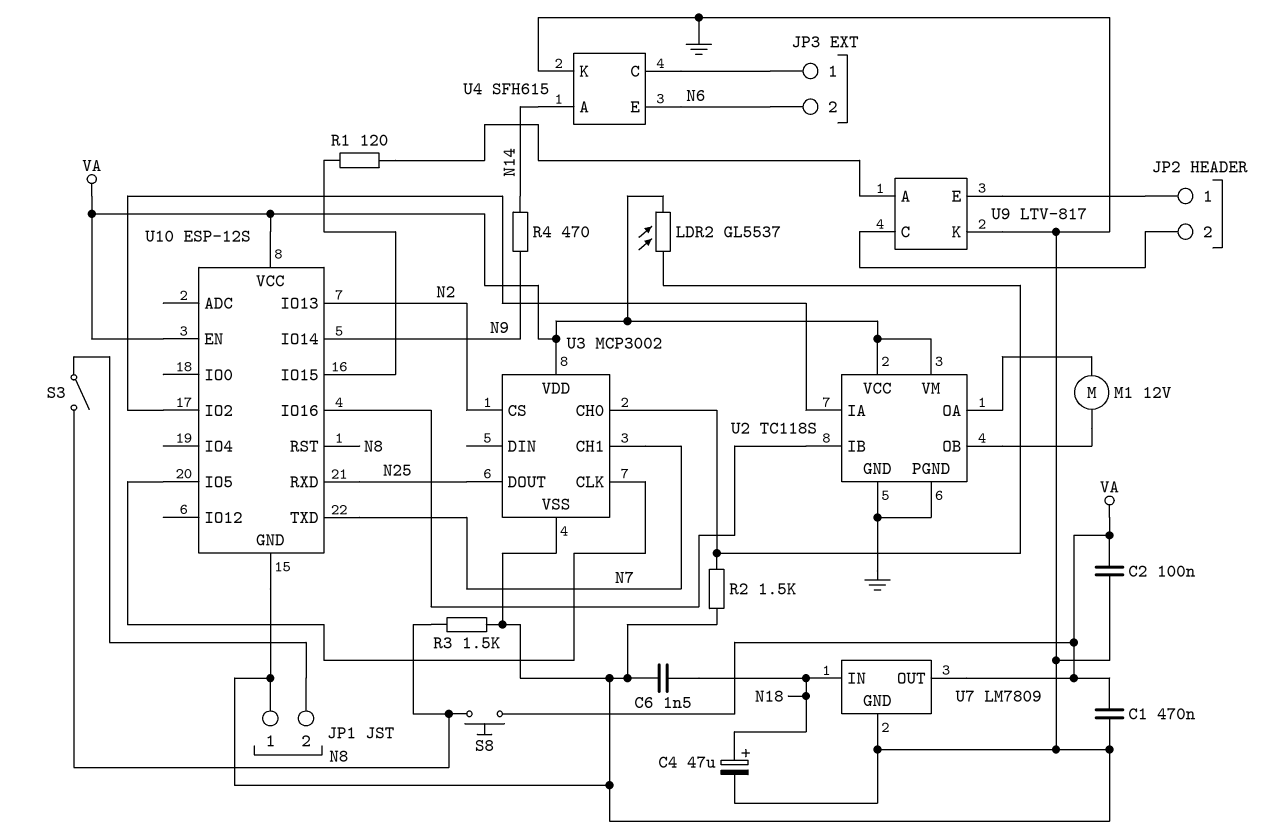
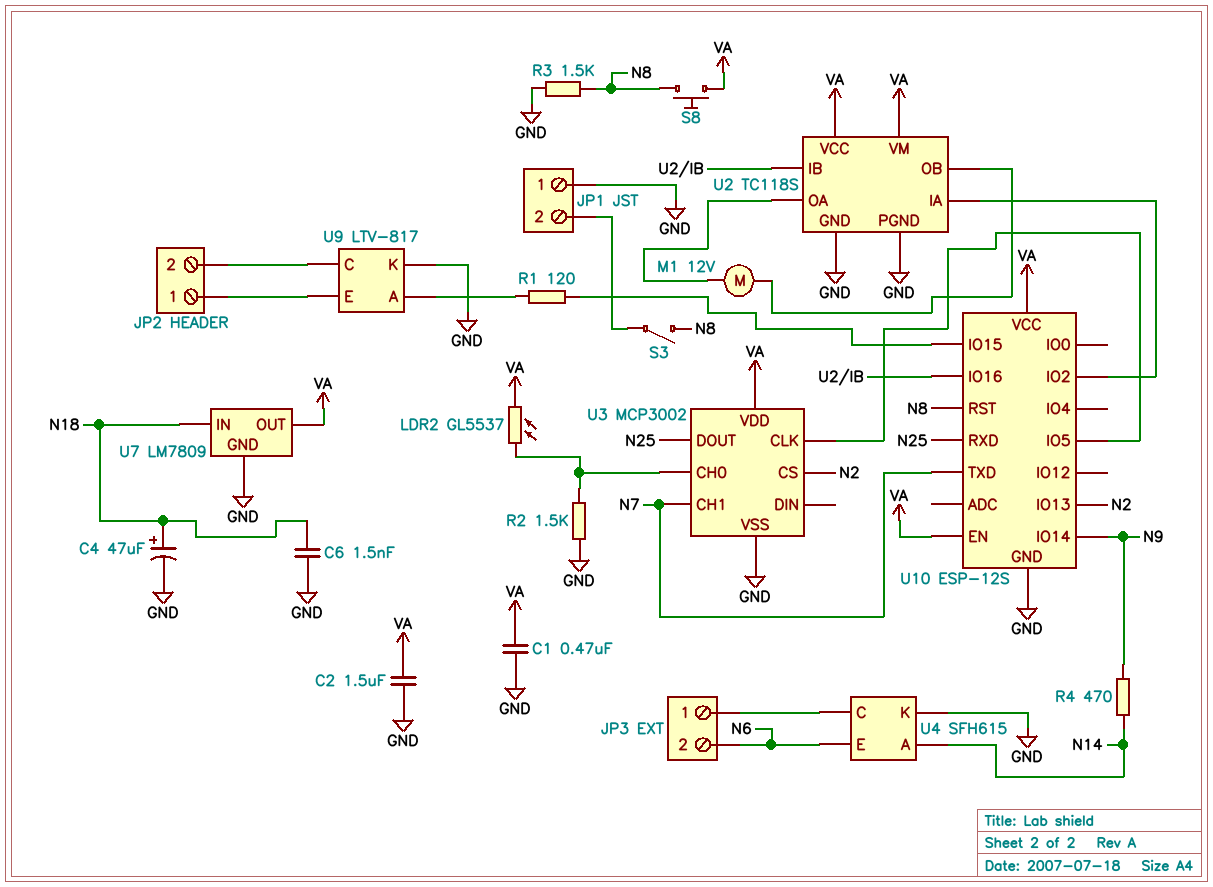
C2: 100nF (GND, VA) -> 1.5uF (GND, VA)

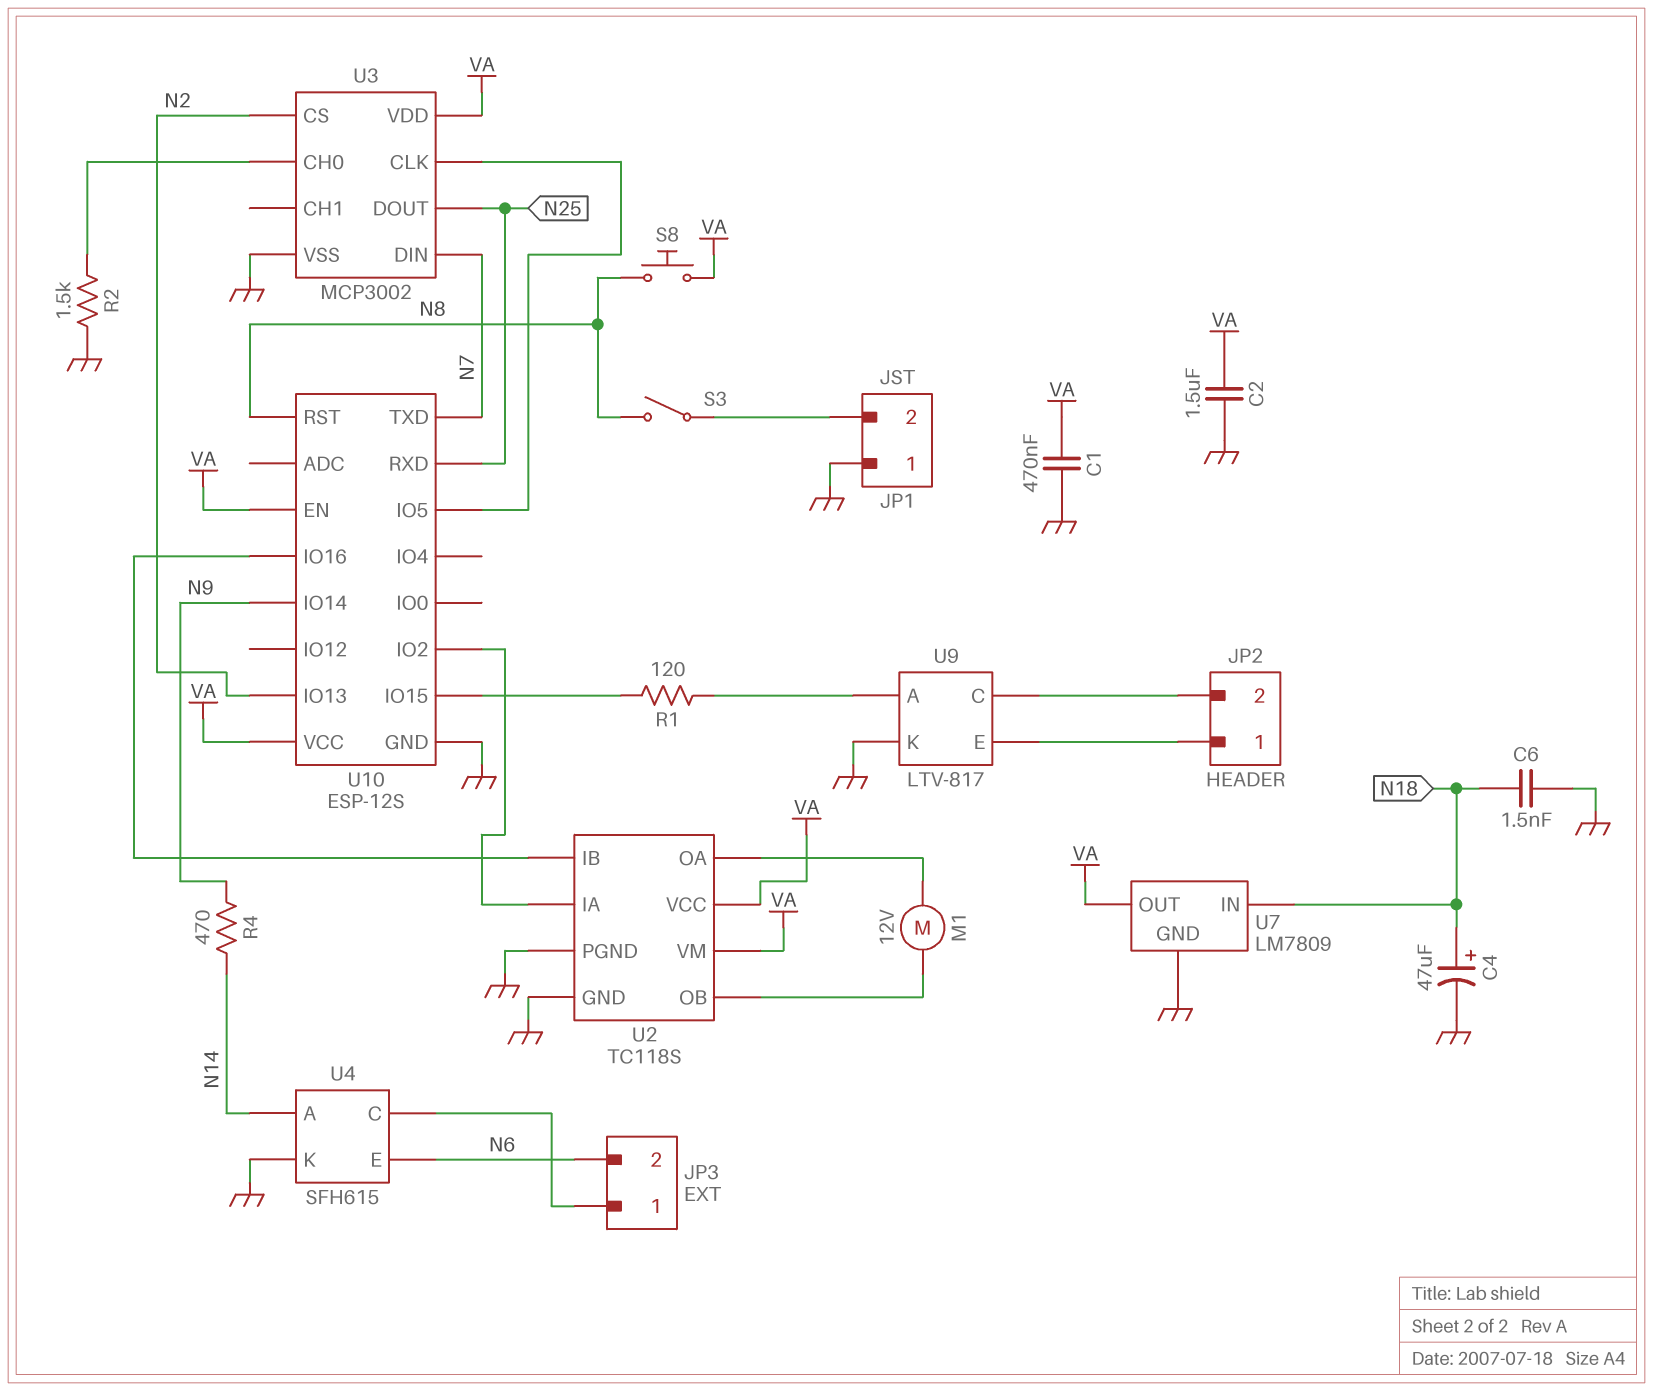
LDR2: GL5537 (U3/CH0, VA) -> none
R3: 1.5k (GND, N8) -> none
U3 pin CH1: N7 -> none
U3 pin DIN: none -> N7

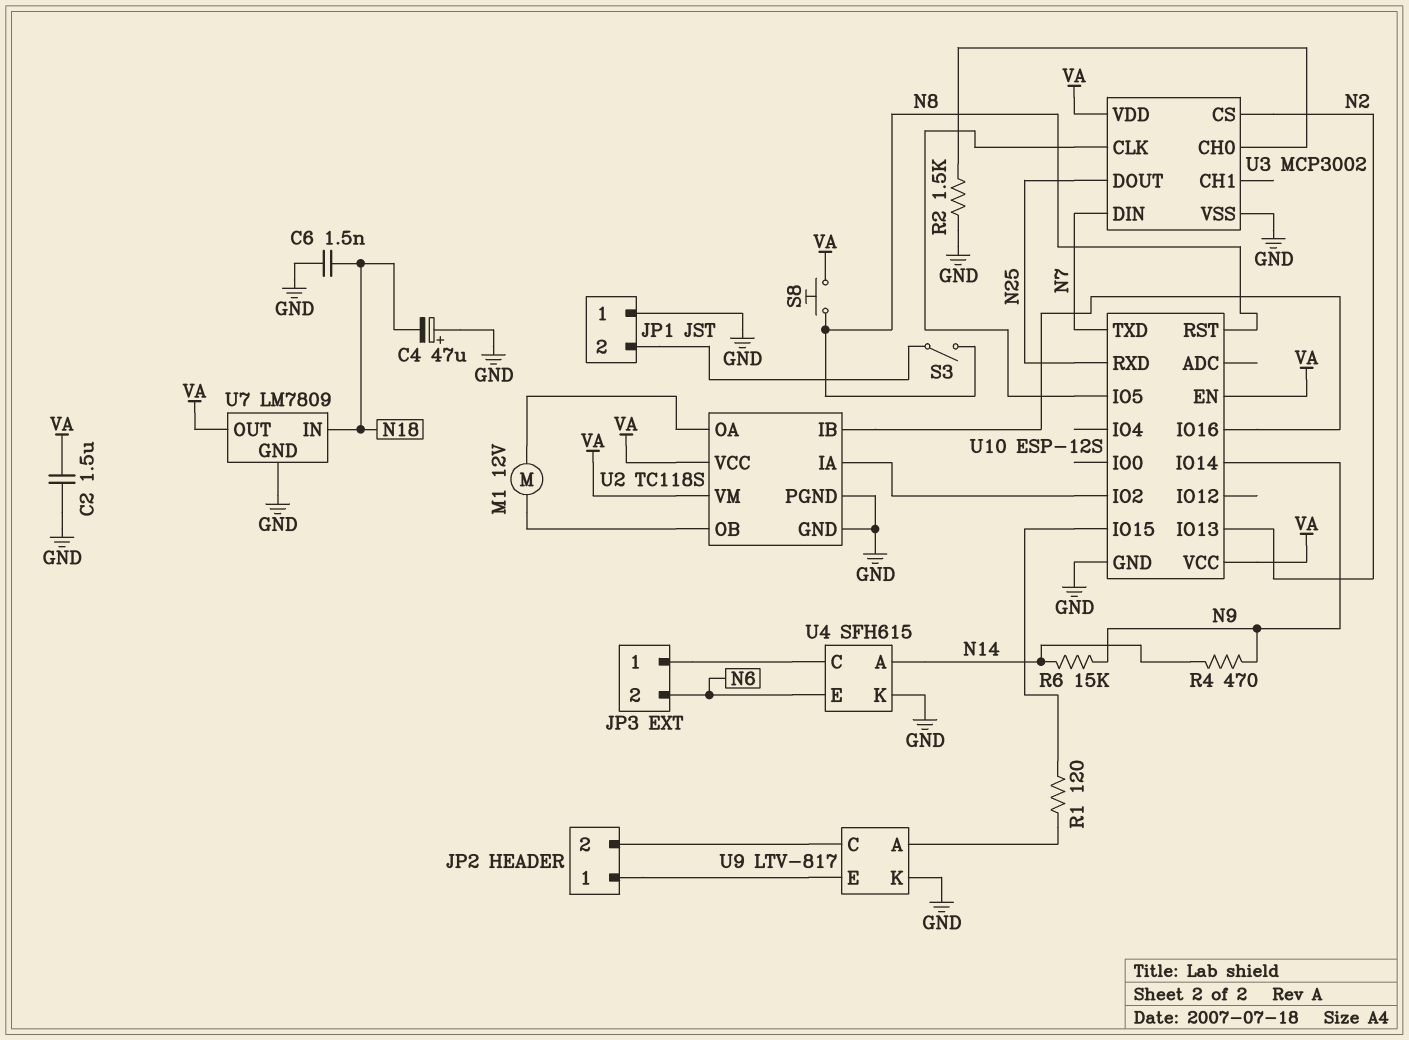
C1: 470nF (GND, VA) -> none
C4: 47uF (plus N18, minus GND) -> 47uF (plus GND, minus N18)
R6: none -> 15k (N9, N14)

